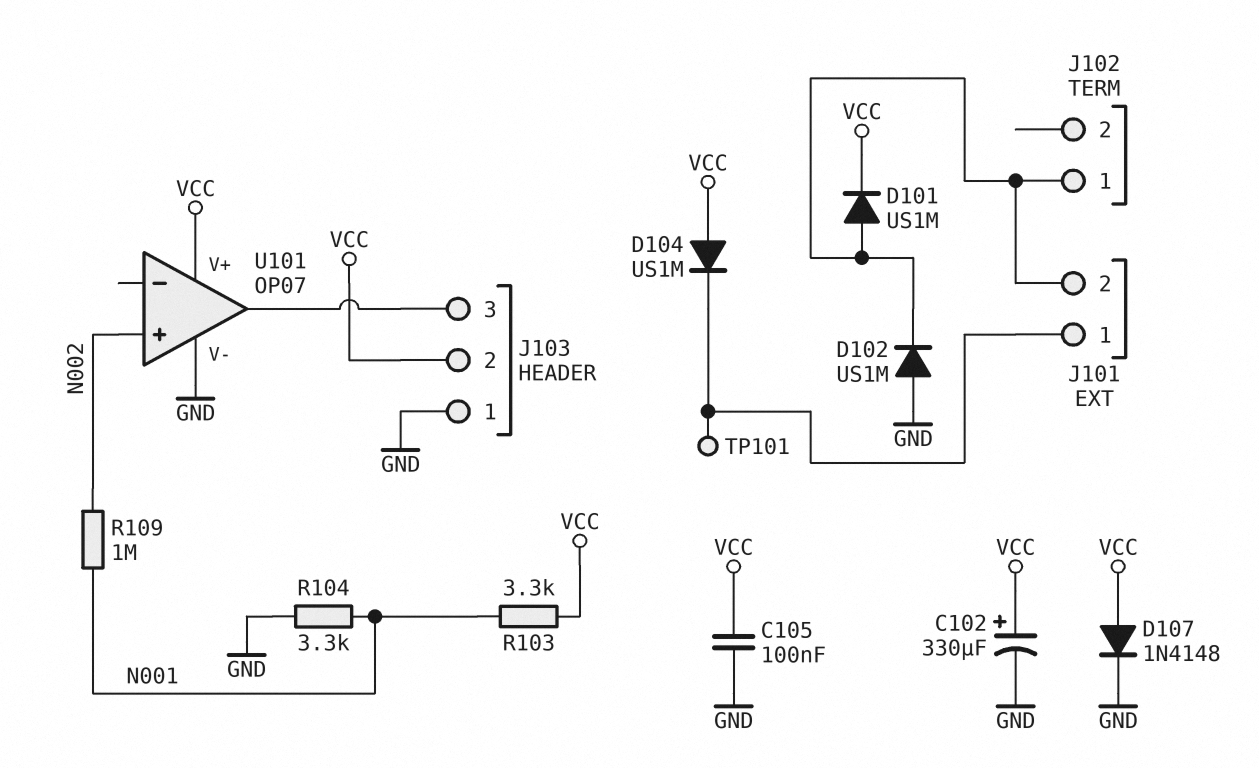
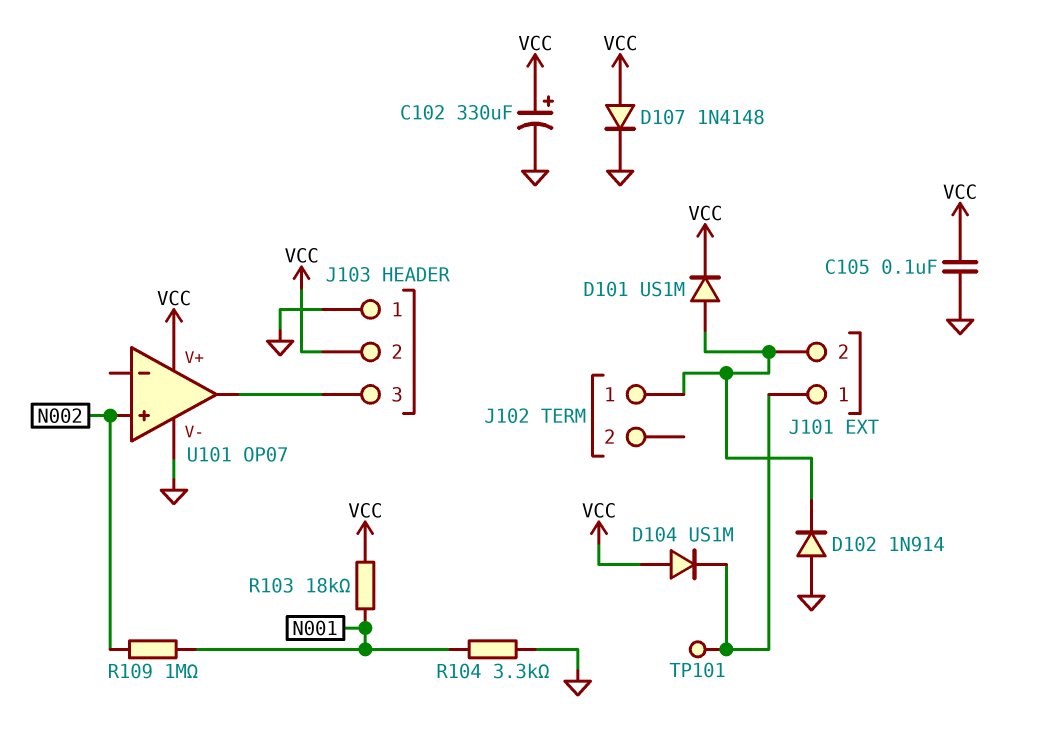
D102: diode US1M (A GND, K J101/2) -> diode 1N914 (A GND, K J101/2)
R103: 3.3k (N001, VCC) -> 18k (N001, VCC)

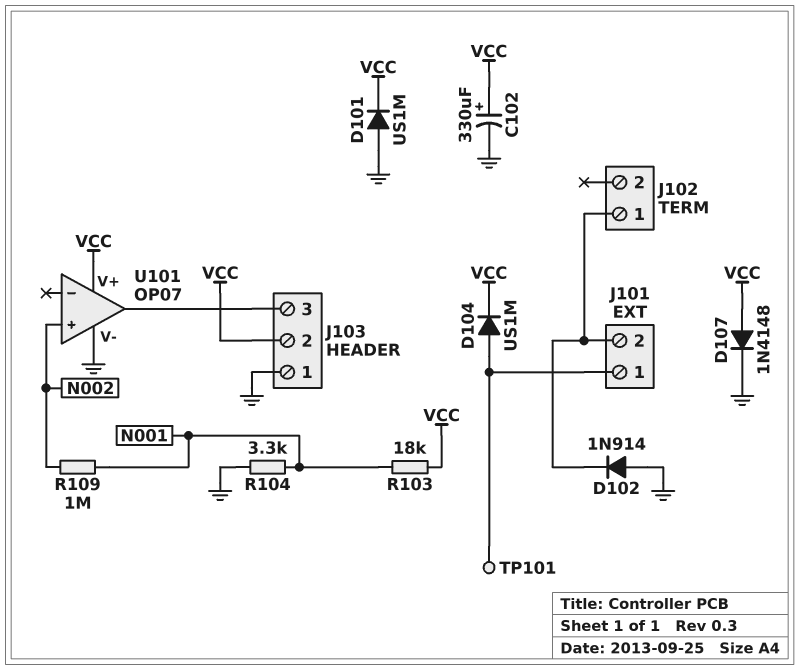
C105: 100nF (GND, VCC) -> none
D101: diode US1M (A J101/2, K VCC) -> diode US1M (A GND, K VCC)
D104: diode US1M (A VCC, K J101/1) -> diode US1M (A J101/1, K VCC)

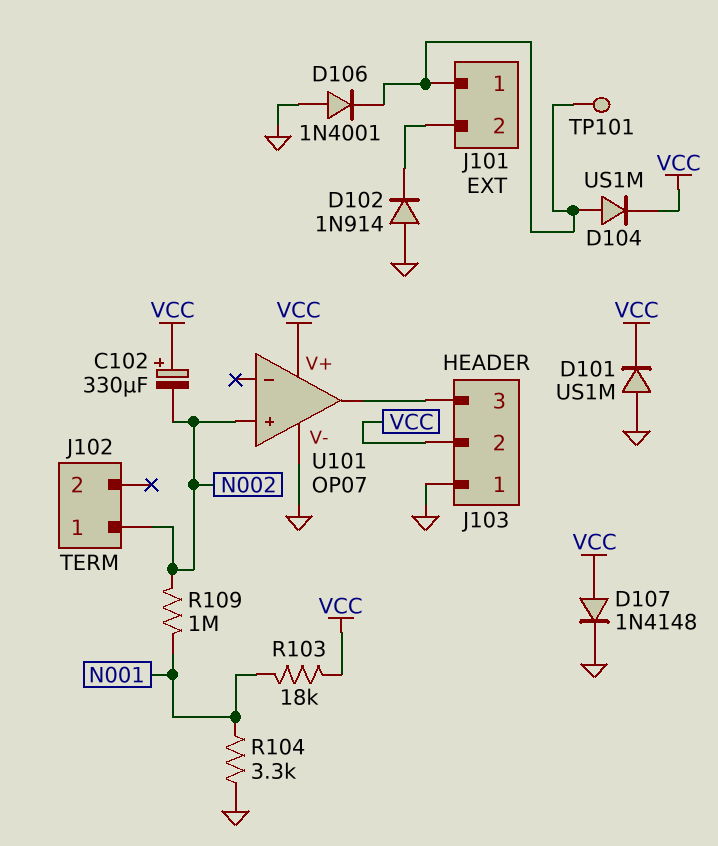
C102: 330uF (plus VCC, minus GND) -> 330uF (plus VCC, minus N002)
D106: none -> diode 1N4001 (A GND, K J101/1)
J102 pin 1: J101/2 -> N002

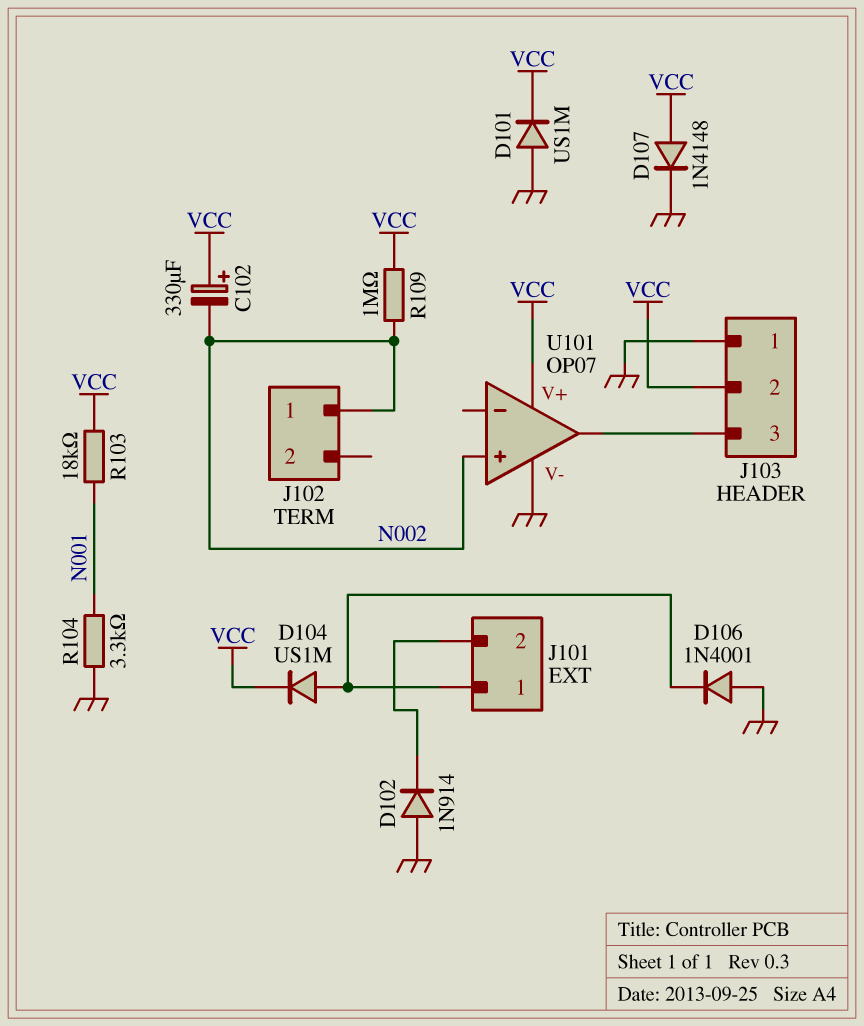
R109: 1M (N001, N002) -> 1M (N002, VCC)
TP101: test point (J101/1) -> none

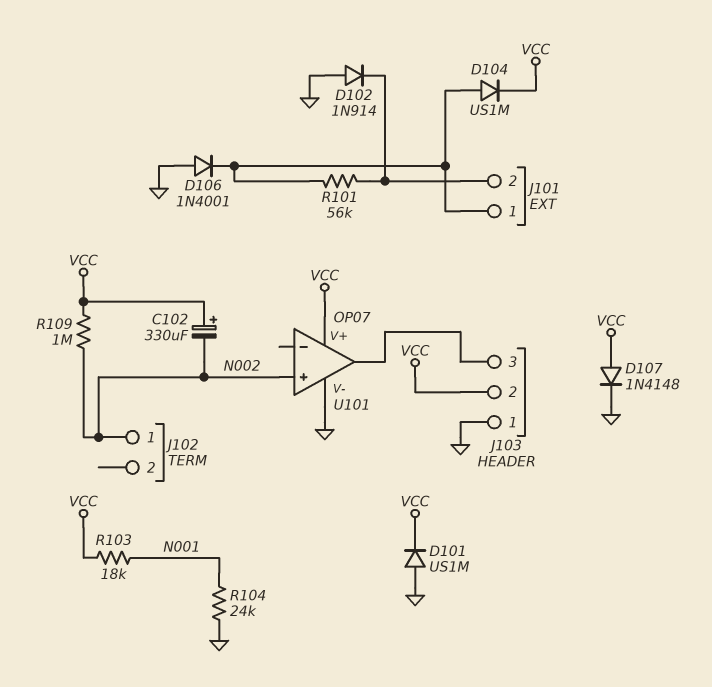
R101: none -> 56k (J101/1, J101/2)
R104: 3.3k (GND, N001) -> 24k (GND, N001)

